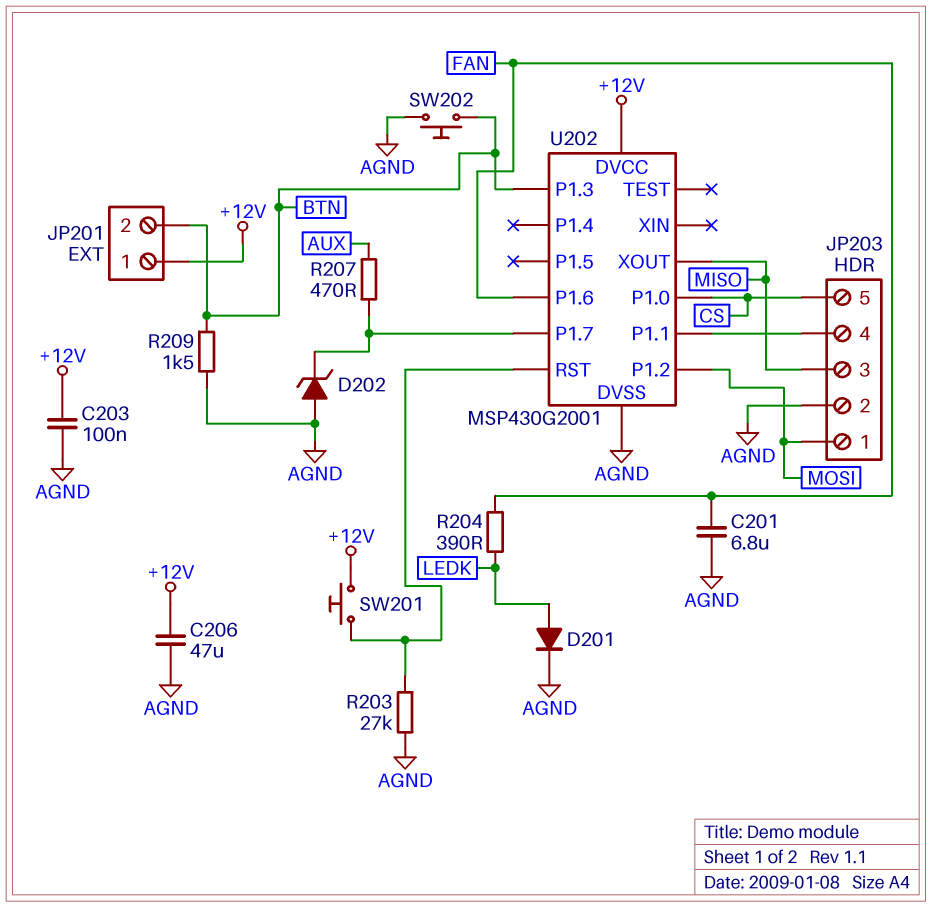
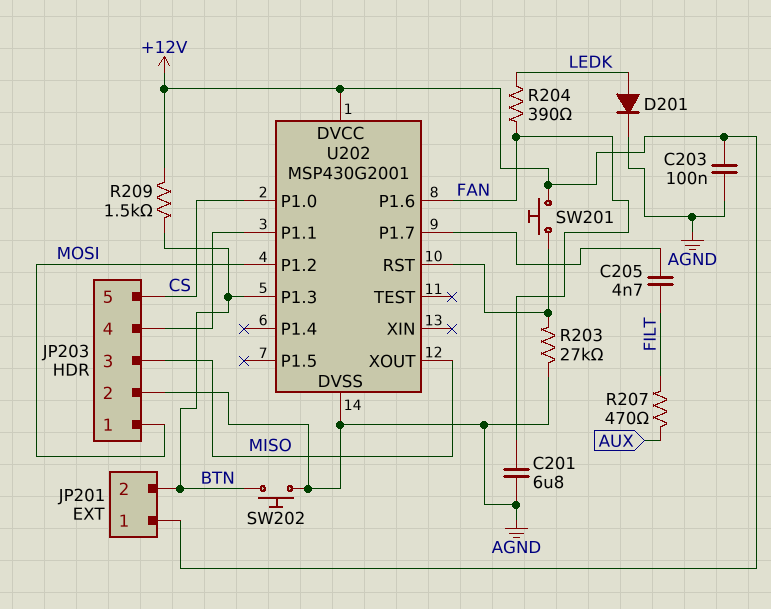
C205: none -> 4.7nF (FILT, U202/P1.7)
C206: 47uF (+12V, AGND) -> none
D202: zener (A AGND, K U202/P1.7) -> none
R207: 470 (AUX, U202/P1.7) -> 470 (AUX, FILT)
R209: 1.5k (AGND, BTN) -> 1.5k (+12V, BTN)

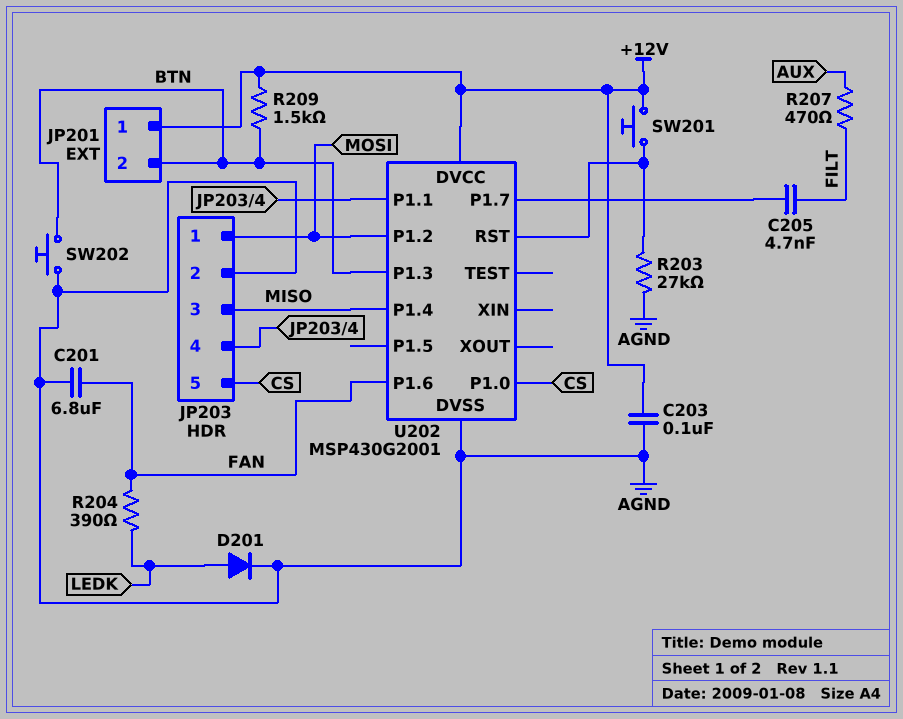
U202 pin P1.4: none -> MISO
U202 pin XOUT: MISO -> none

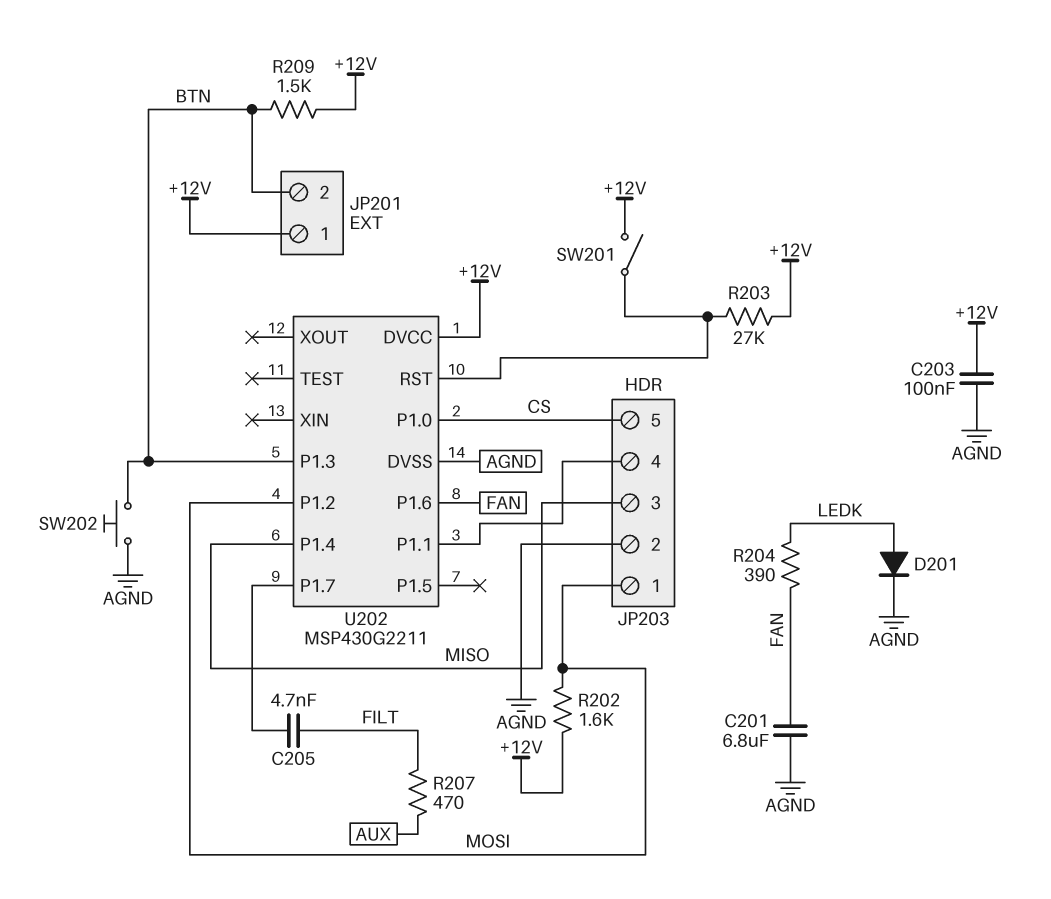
R202: none -> 1.6k (+12V, MOSI)
R203: 27k (AGND, U202/RST) -> 27k (+12V, U202/RST)
SW201: button (+12V, U202/RST) -> switch (+12V, U202/RST)
U202: MSP430G2001 -> MSP430G2211

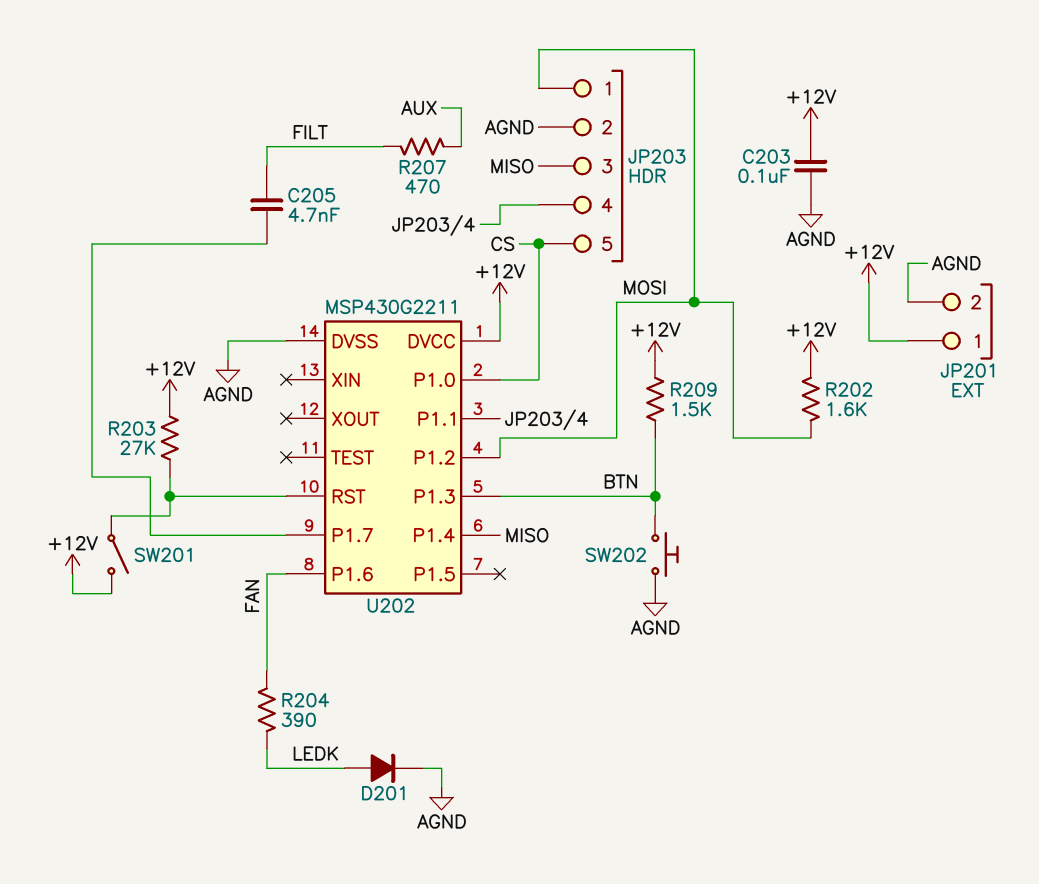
C201: 6.8uF (AGND, FAN) -> none
JP201 pin 2: BTN -> AGND

